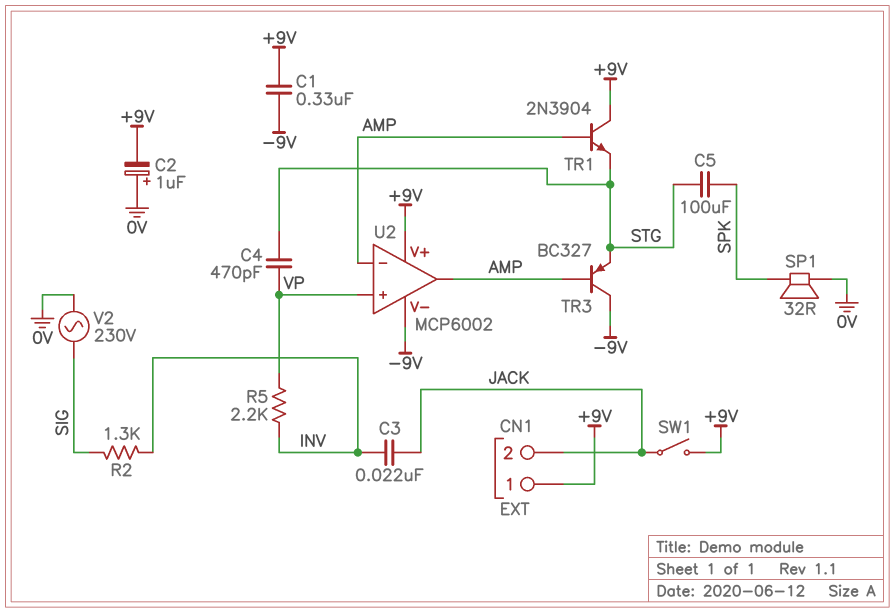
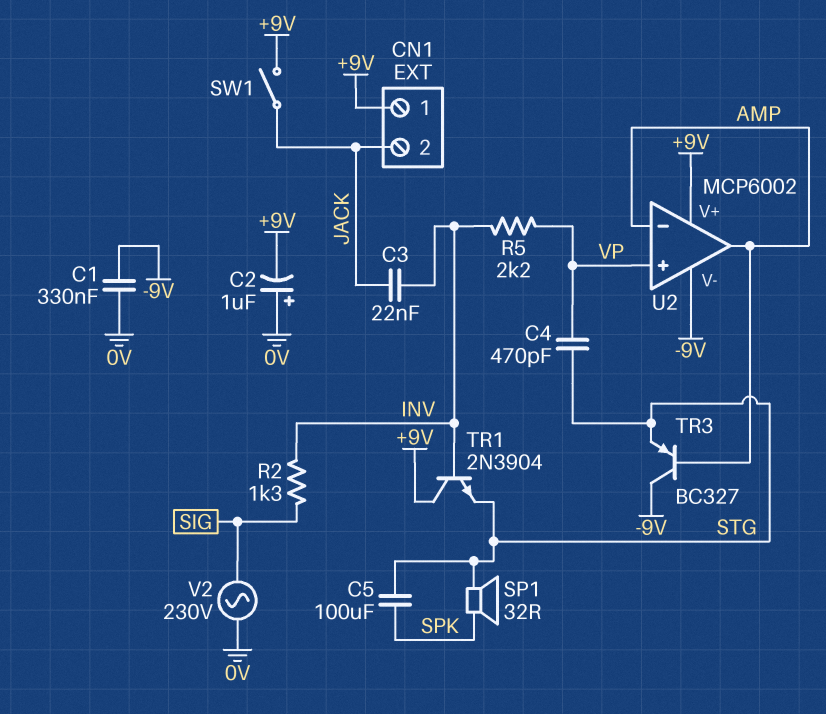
C1: 330nF (+9V, -9V) -> 330nF (-9V, 0V)
SP1: speaker 32R (0V, SPK) -> speaker 32R (SPK, STG)
TR1: NPN 2N3904 (B AMP, C +9V, E STG) -> NPN 2N3904 (B INV, C +9V, E STG)

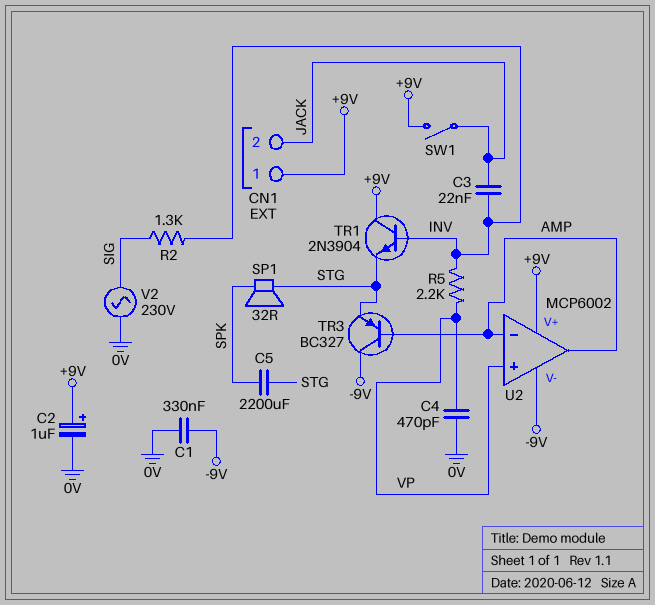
C2: 1uF (plus 0V, minus +9V) -> 1uF (plus +9V, minus 0V)
C4: 470pF (STG, VP) -> 470pF (0V, VP)
C5: 100uF (SPK, STG) -> 2200uF (SPK, STG)

